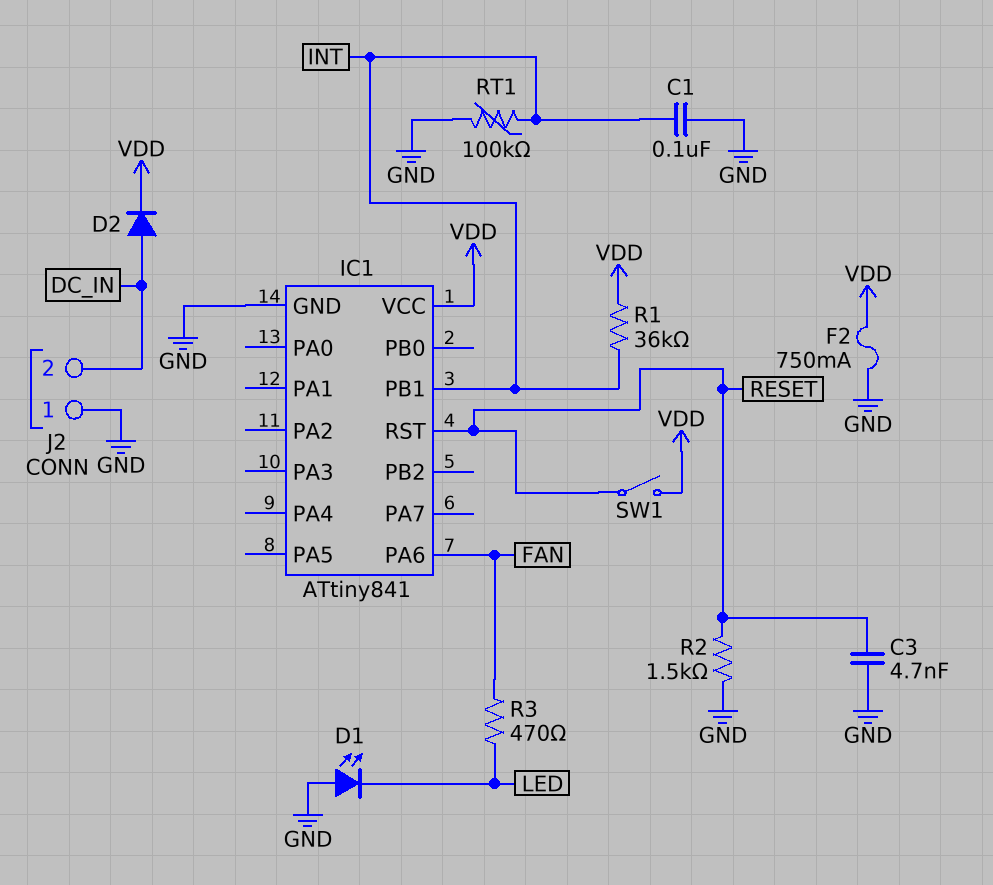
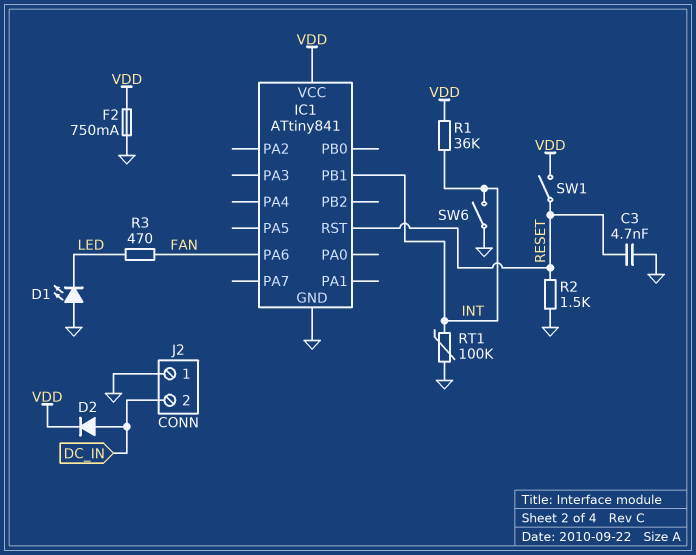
C1: 100nF (GND, INT) -> none
SW6: none -> switch (GND, INT)

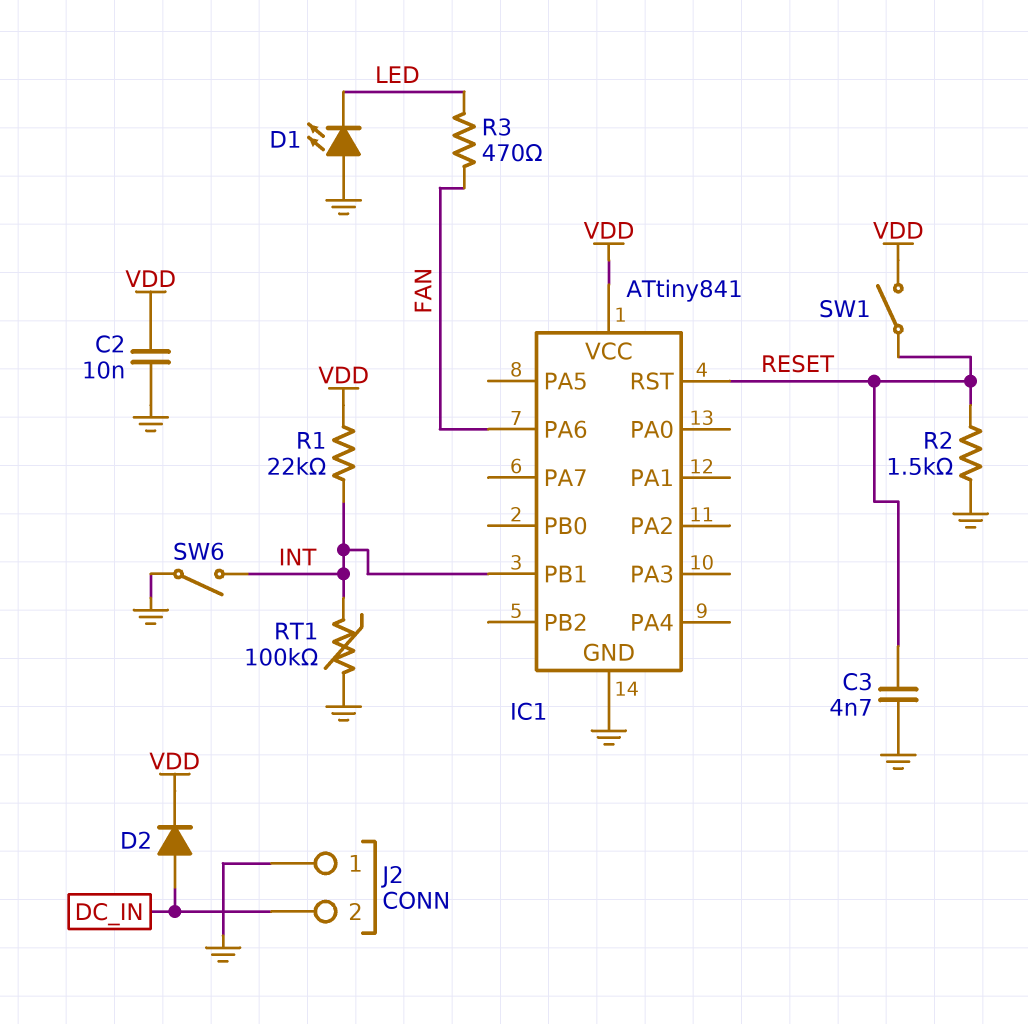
C2: none -> 10nF (GND, VDD)
F2: 750mA (GND, VDD) -> none
R1: 36k (INT, VDD) -> 22k (INT, VDD)

